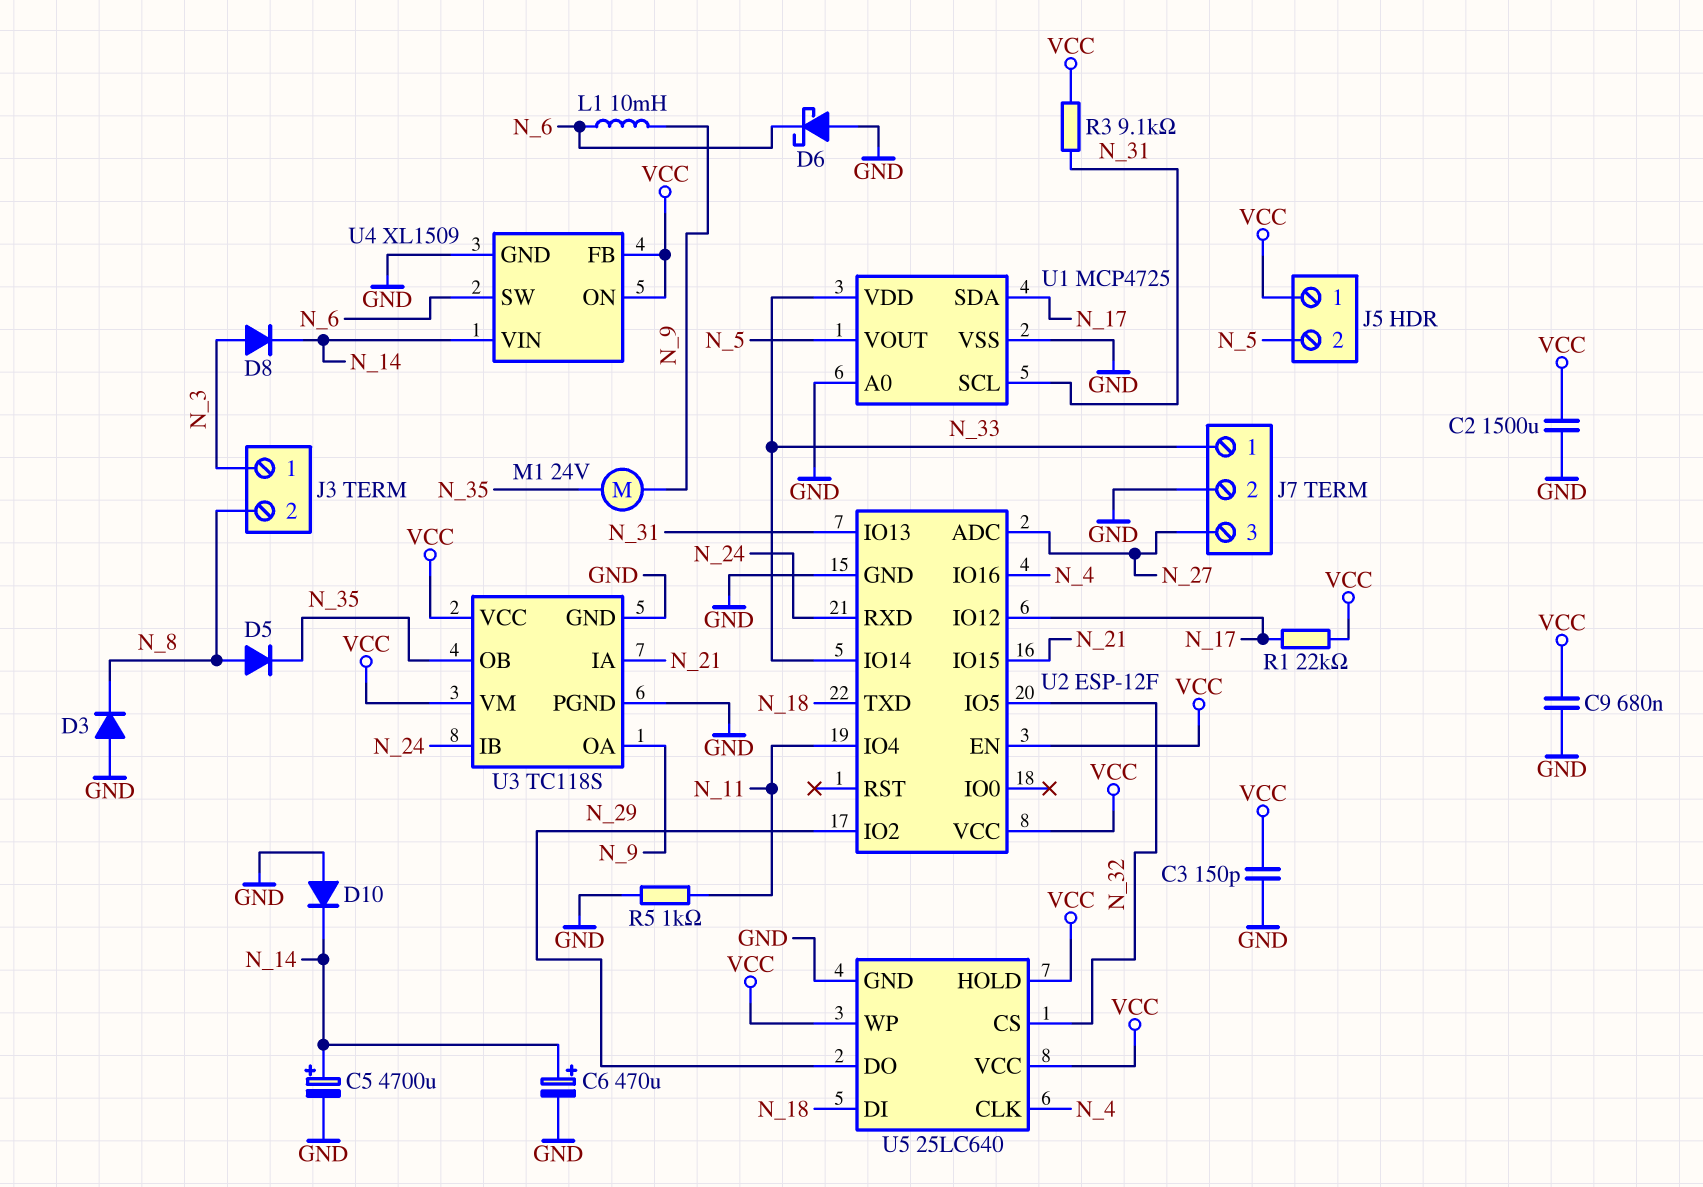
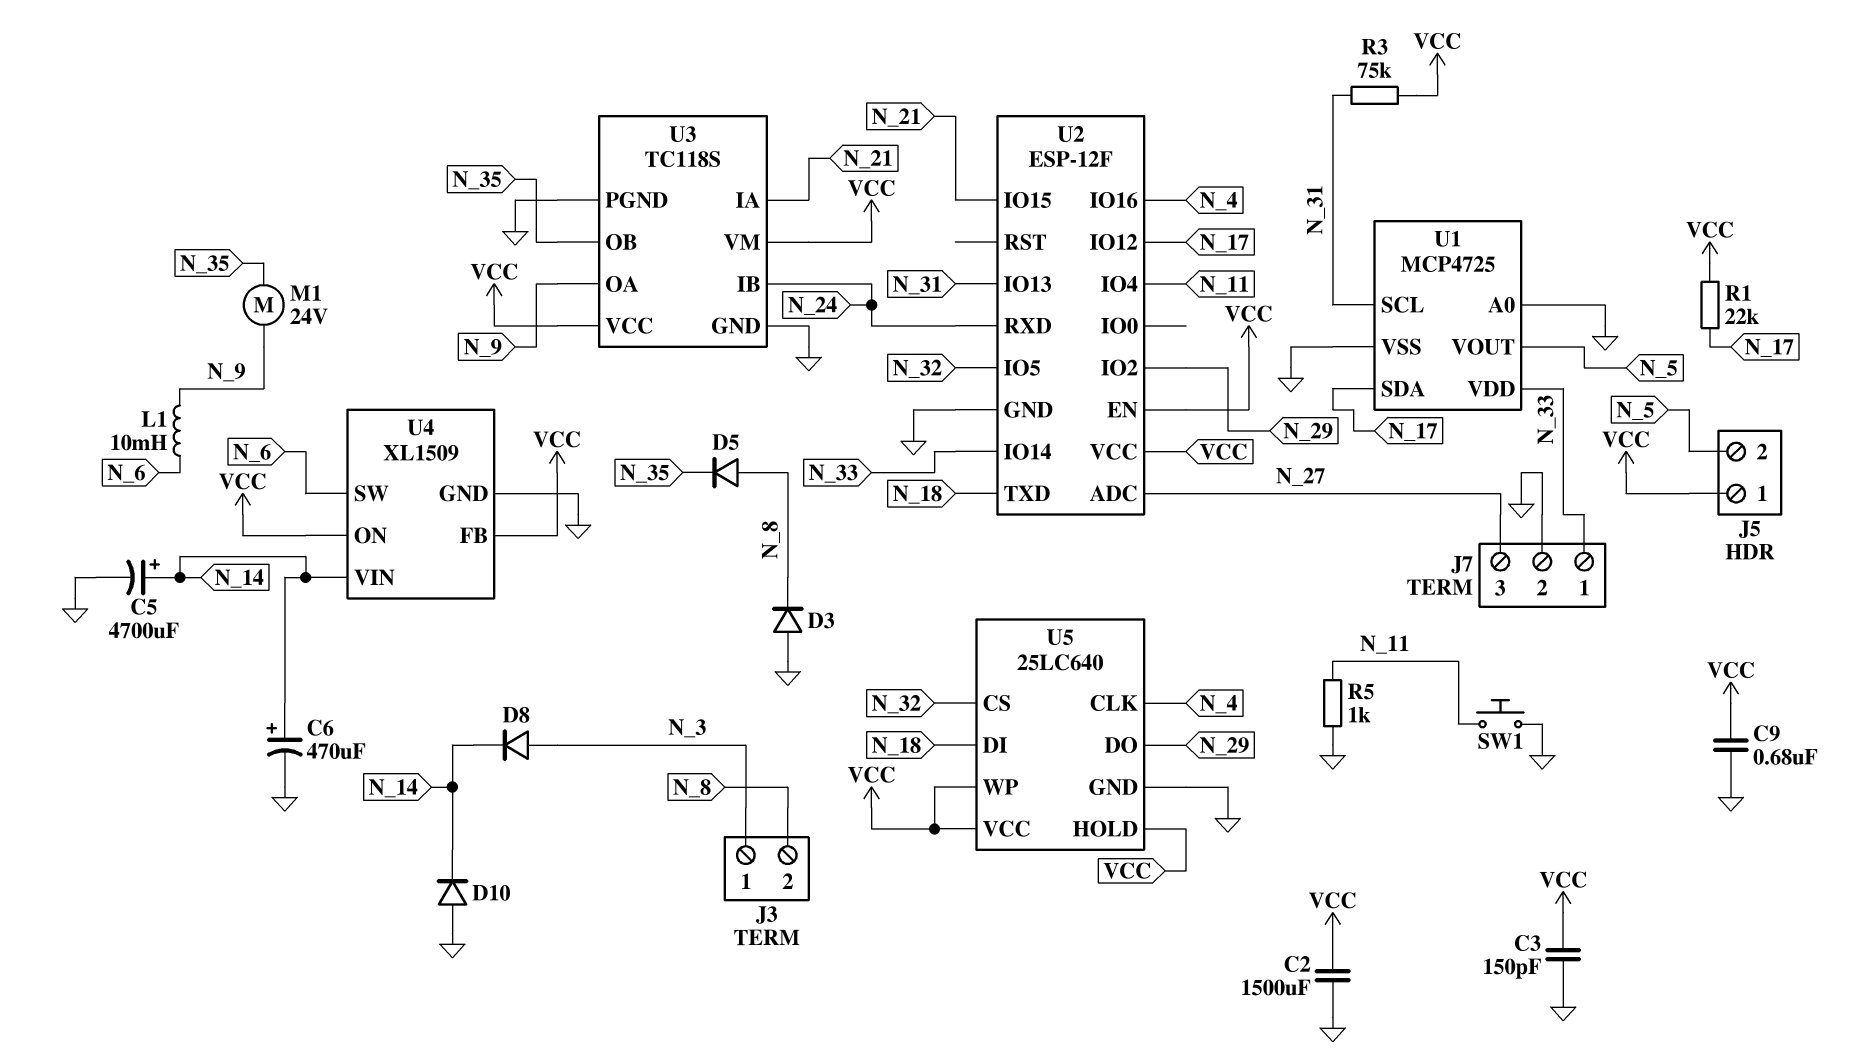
D6: schottky (A GND, K N_6) -> none
R3: 9.1k (N_31, VCC) -> 75k (N_31, VCC)
SW1: none -> button (GND, N_11)

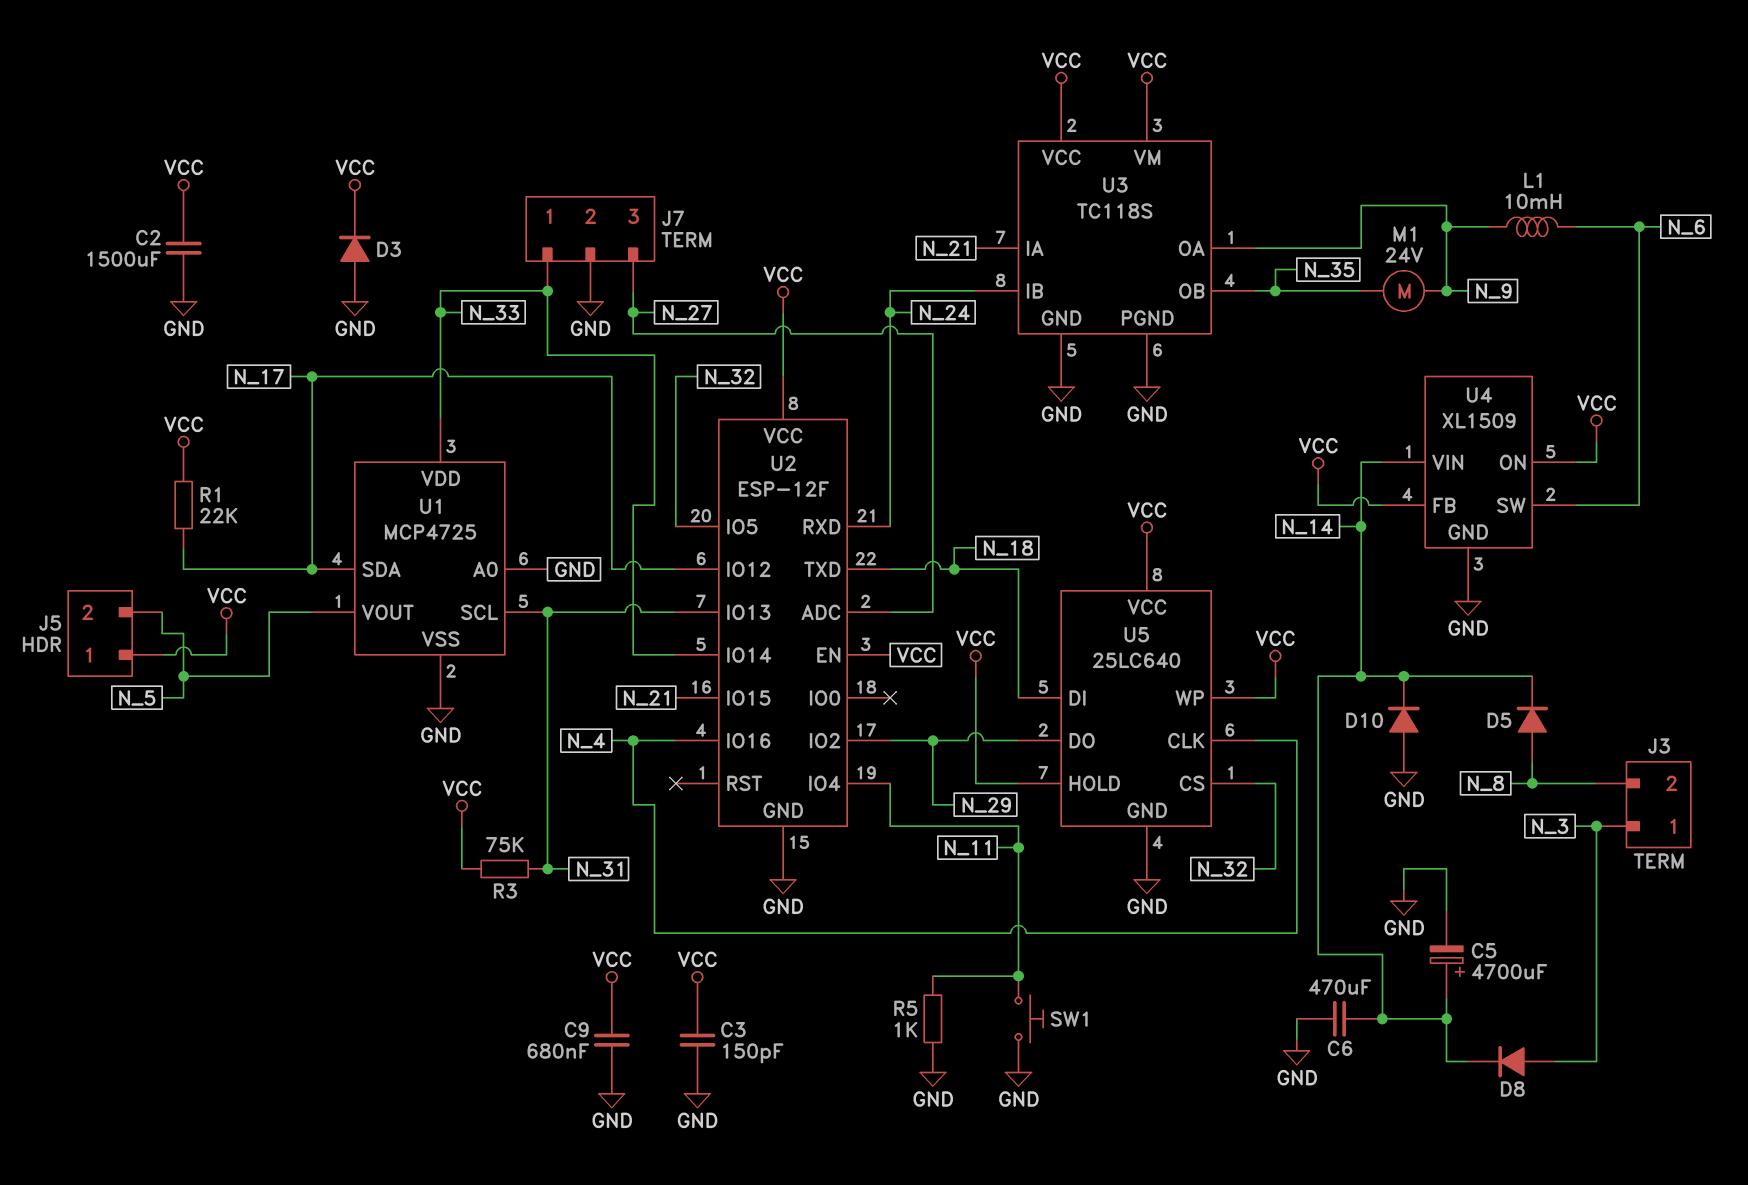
C6: 470uF (plus N_14, minus GND) -> 470uF (GND, N_14)
D3: diode (A GND, K N_8) -> diode (A GND, K VCC)
D5: diode (A N_8, K N_35) -> diode (A N_8, K N_14)

